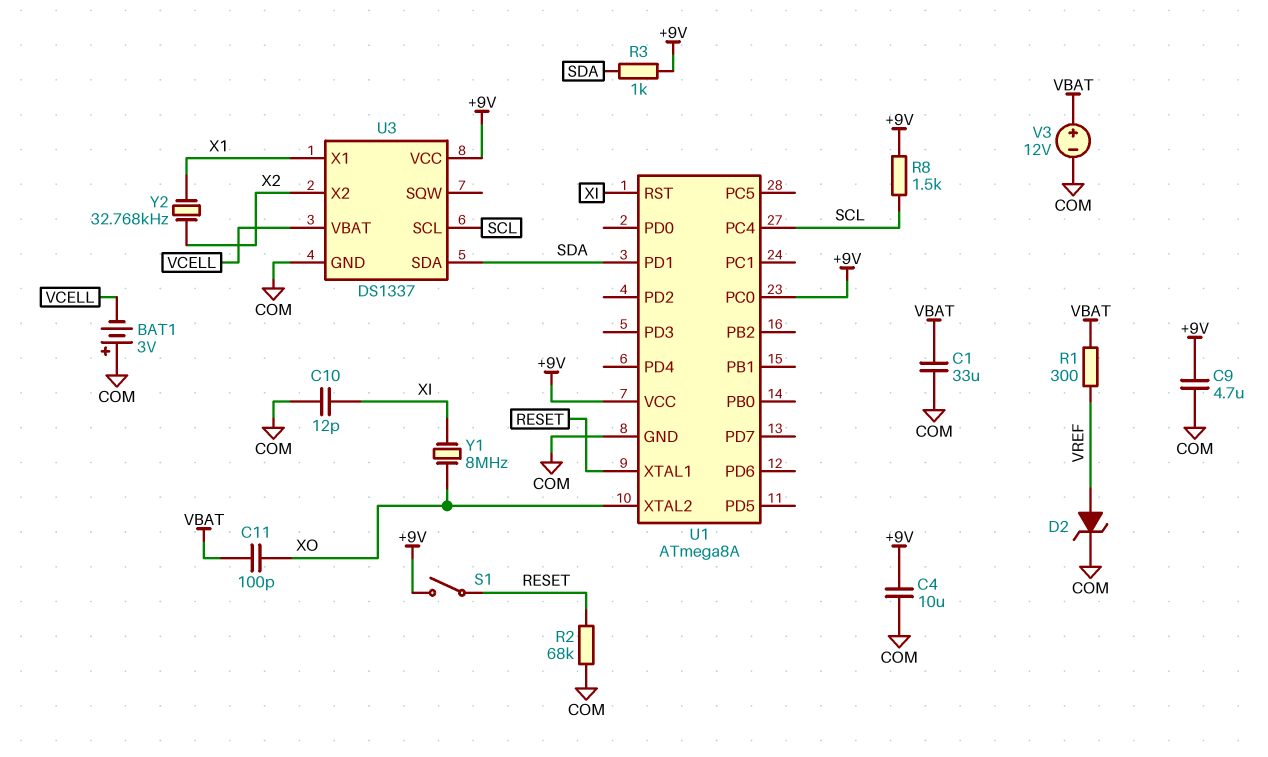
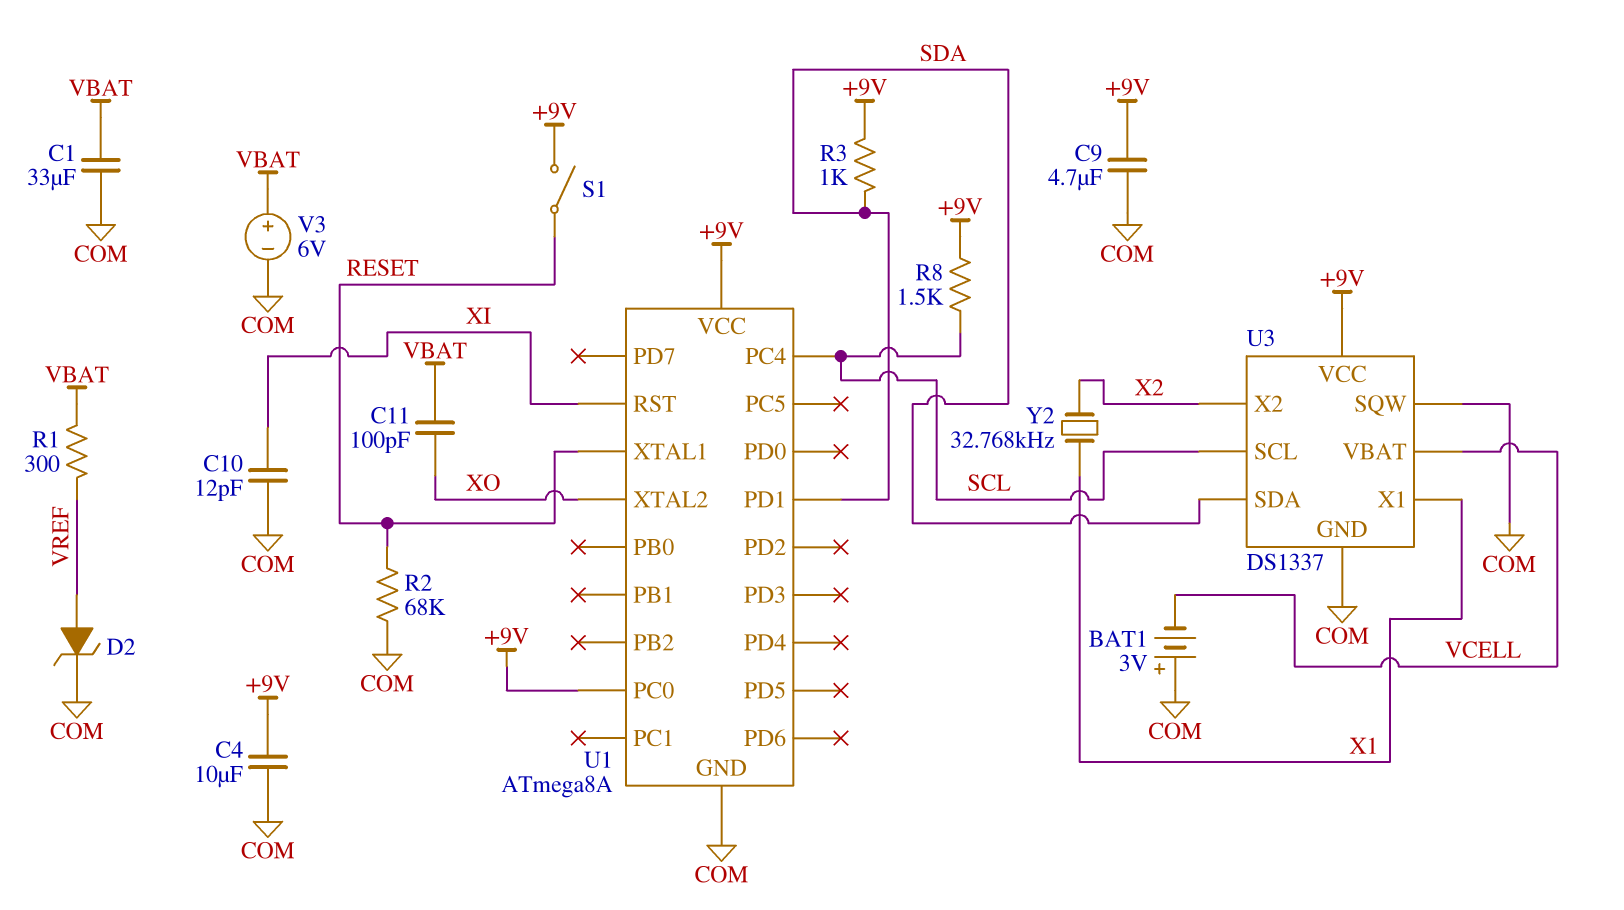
U3 pin SQW: none -> COM
V3: 12V (plus VBAT, minus COM) -> 6V (plus VBAT, minus COM)
Y1: 8MHz (XI, XO) -> none

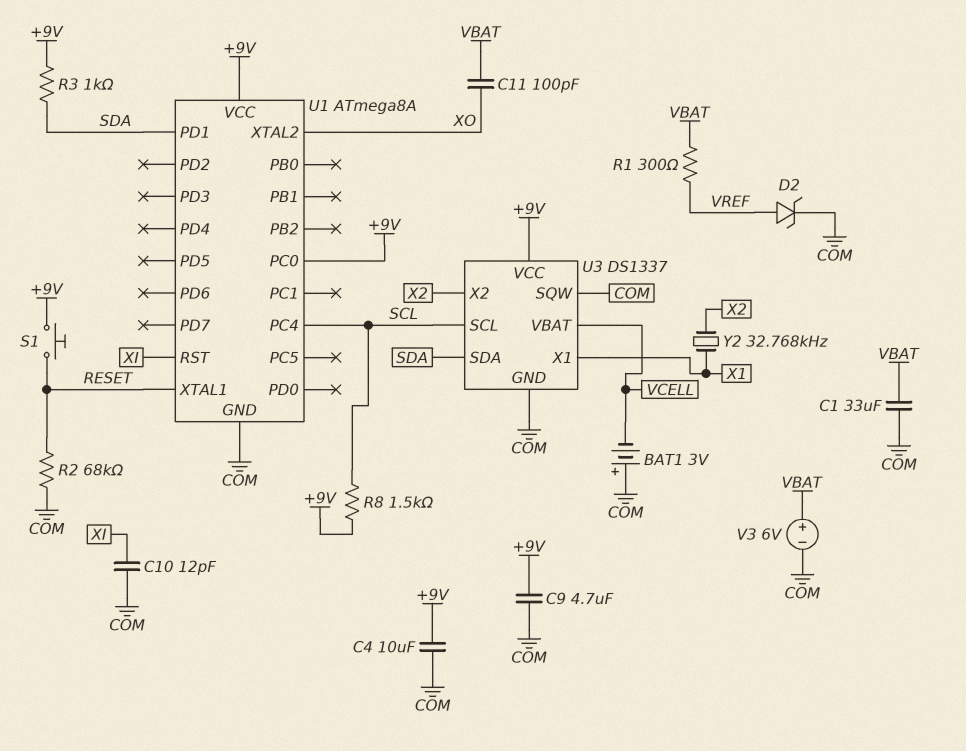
S1: switch (+9V, RESET) -> button (+9V, RESET)

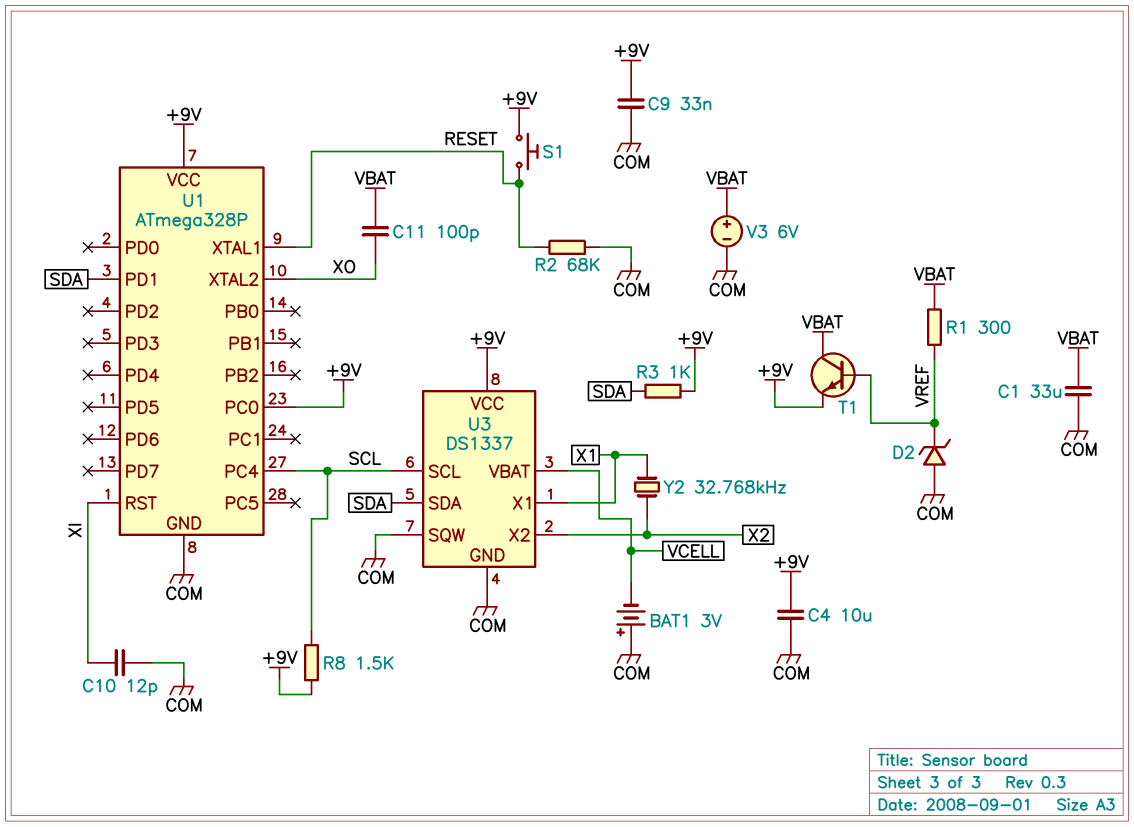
C9: 4.7uF (+9V, COM) -> 33nF (+9V, COM)
D2: zener (A VREF, K COM) -> zener (A COM, K VREF)
T1: none -> NPN (B VREF, C VBAT, E +9V)
U1: ATmega8A -> ATmega328P

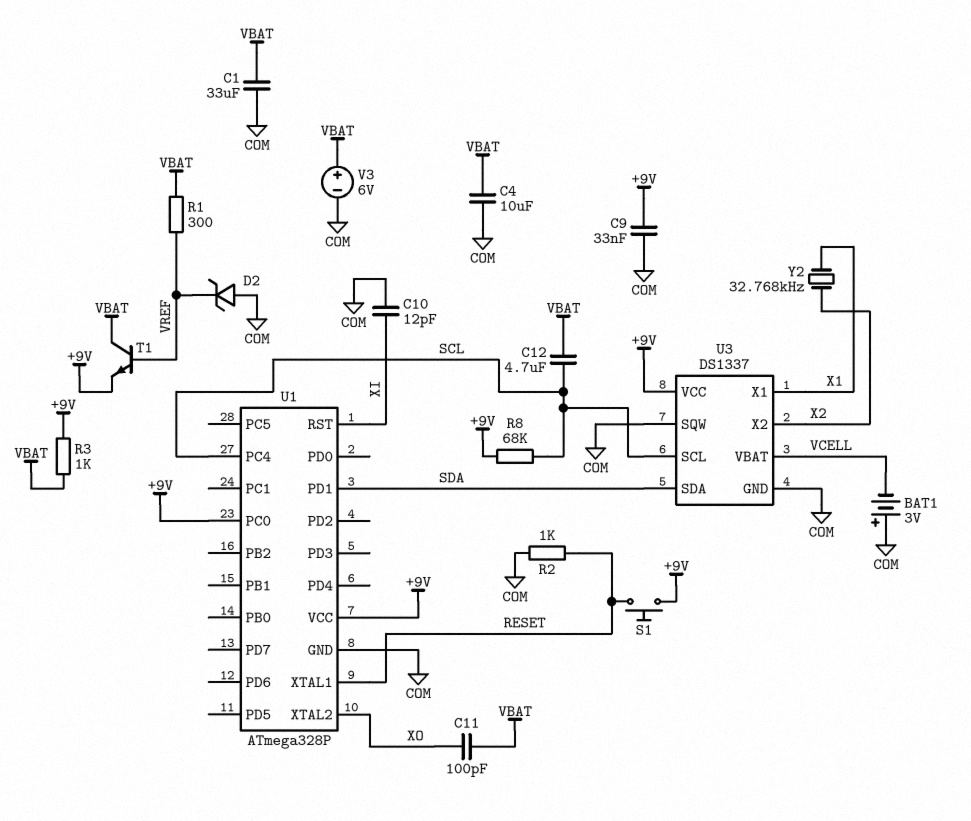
C4: 10uF (+9V, COM) -> 10uF (COM, VBAT)
C12: none -> 4.7uF (SCL, VBAT)
R2: 68k (COM, RESET) -> 1k (COM, RESET)
R3: 1k (+9V, SDA) -> 1k (+9V, VBAT)
R8: 1.5k (+9V, SCL) -> 68k (+9V, SCL)

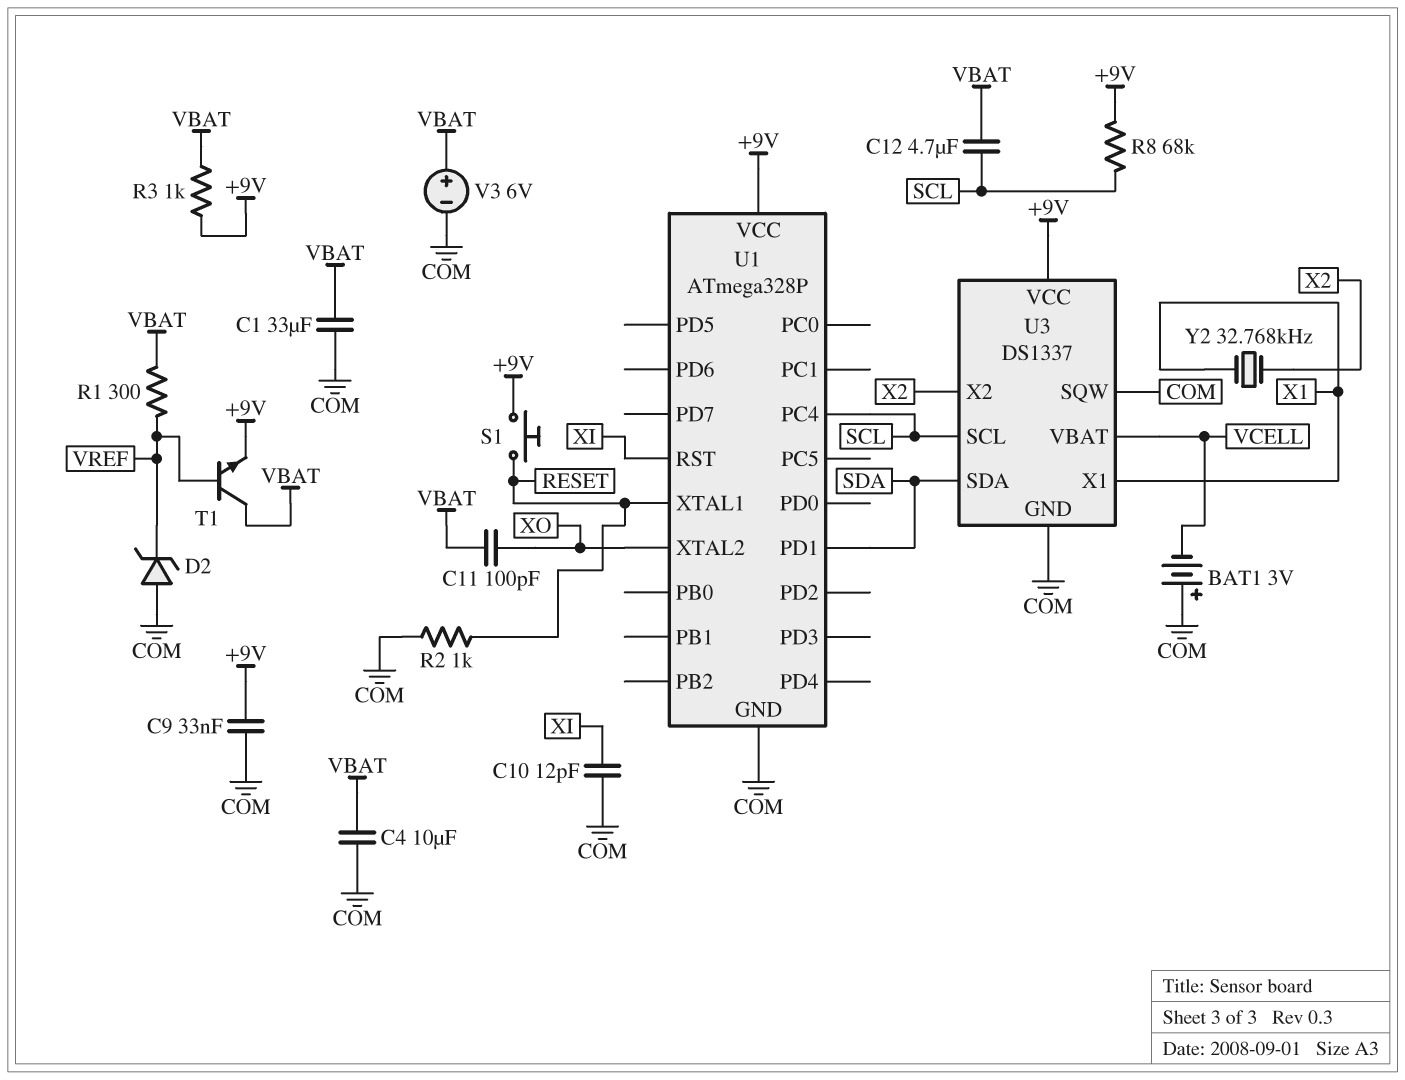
U1 pin PC0: +9V -> none

